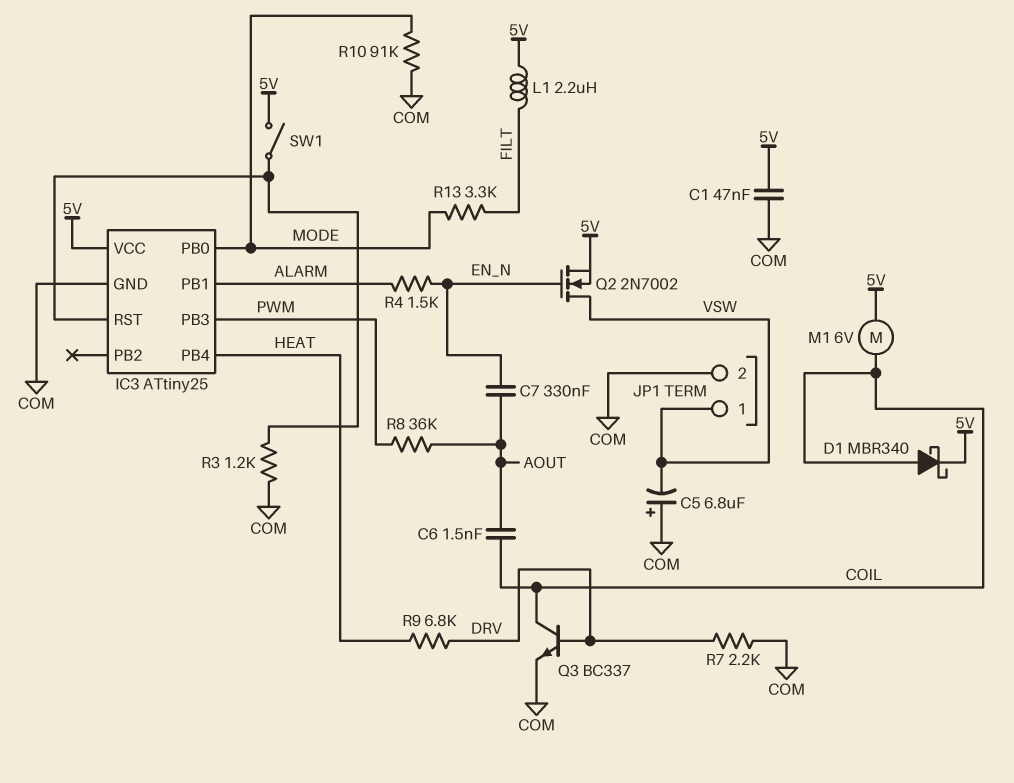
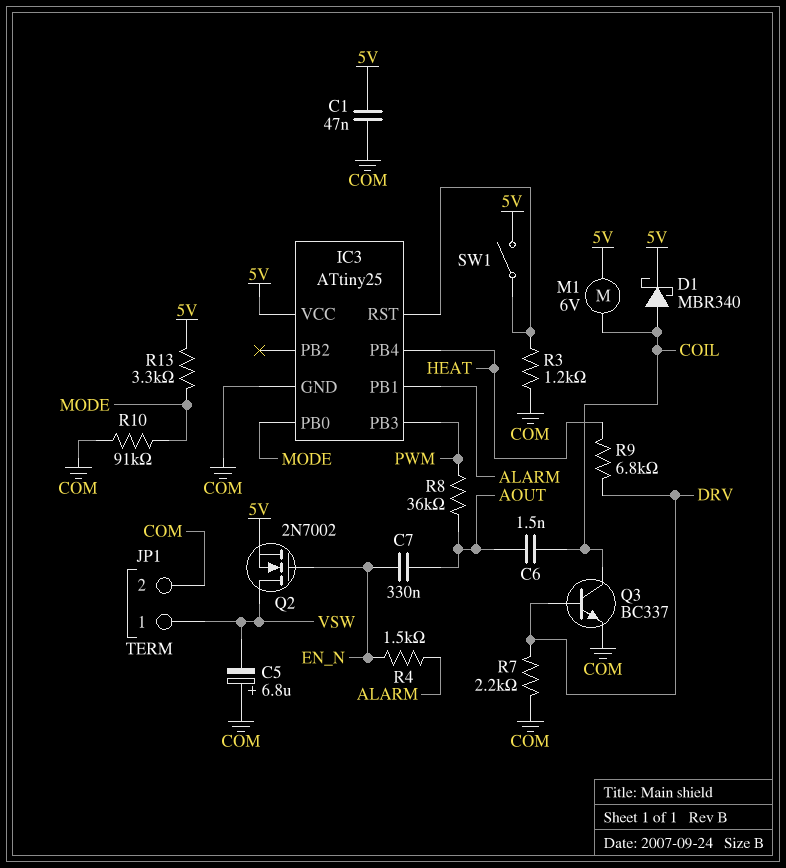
L1: 2.2uH (5V, FILT) -> none
R13: 3.3k (FILT, MODE) -> 3.3k (5V, MODE)

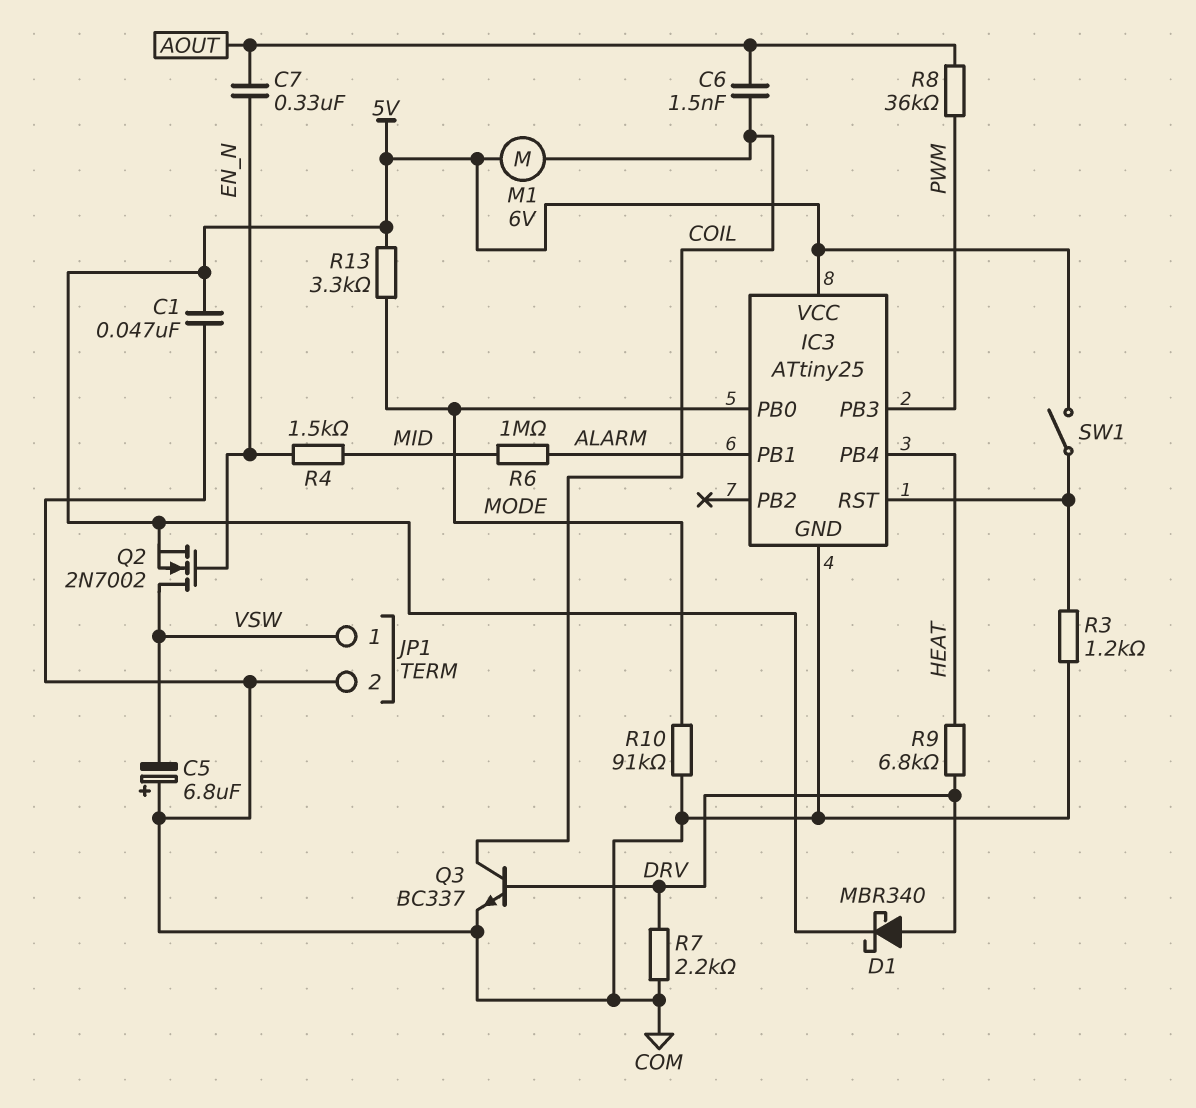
D1: schottky MBR340 (A COIL, K 5V) -> schottky MBR340 (A DRV, K 5V)
R4: 1.5k (ALARM, EN_N) -> 1.5k (EN_N, MID)
R6: none -> 1M (ALARM, MID)

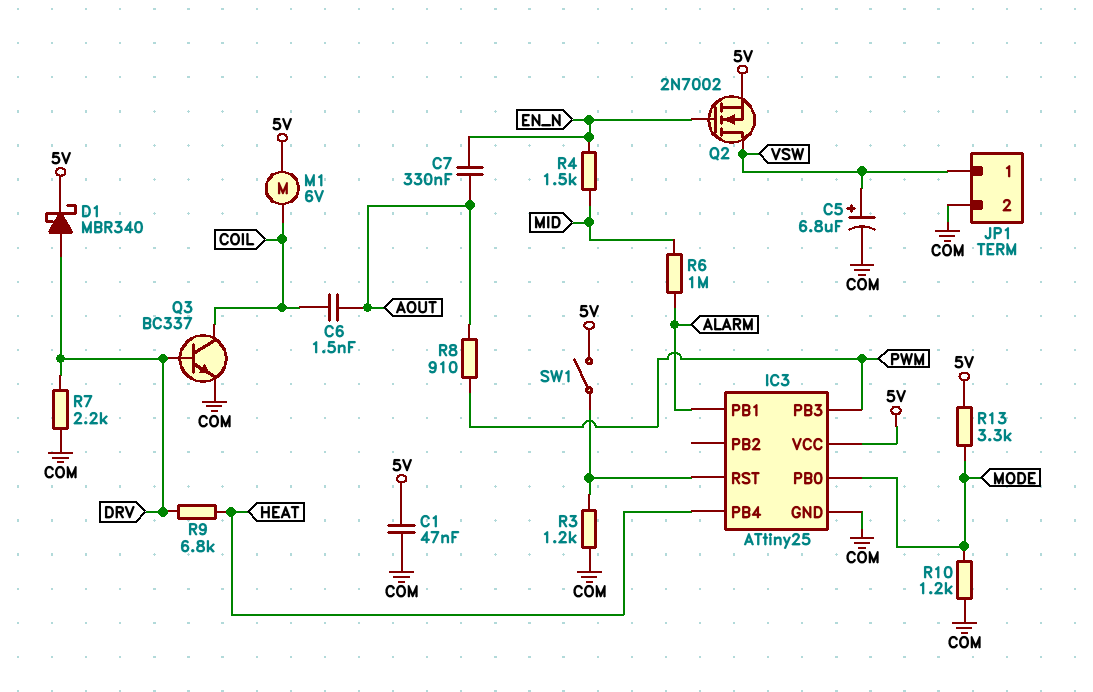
C5: 6.8uF (plus COM, minus VSW) -> 6.8uF (plus VSW, minus COM)
R8: 36k (AOUT, PWM) -> 910 (AOUT, PWM)
R10: 91k (COM, MODE) -> 1.2k (COM, MODE)

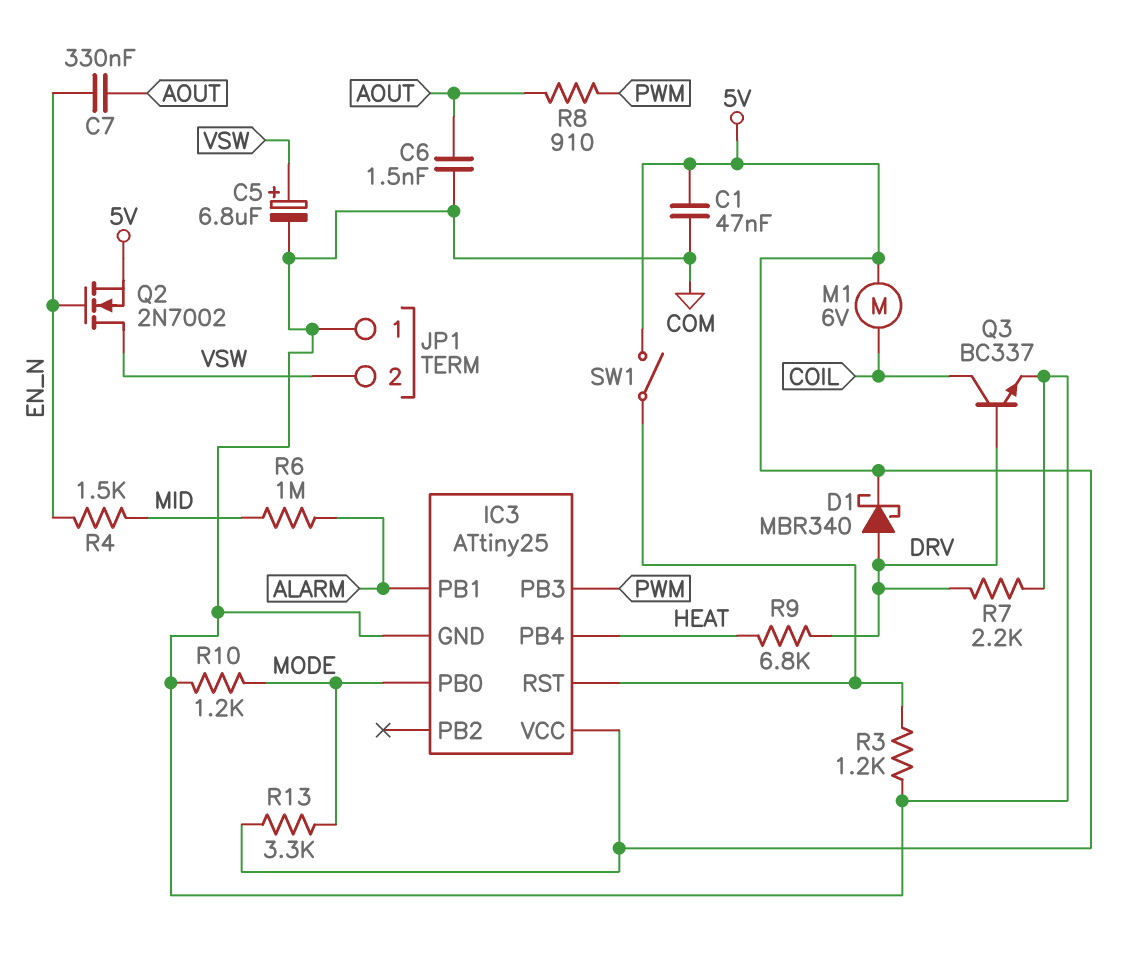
C6: 1.5nF (AOUT, COIL) -> 1.5nF (AOUT, COM)
JP1 pin 1: VSW -> COM
JP1 pin 2: COM -> VSW

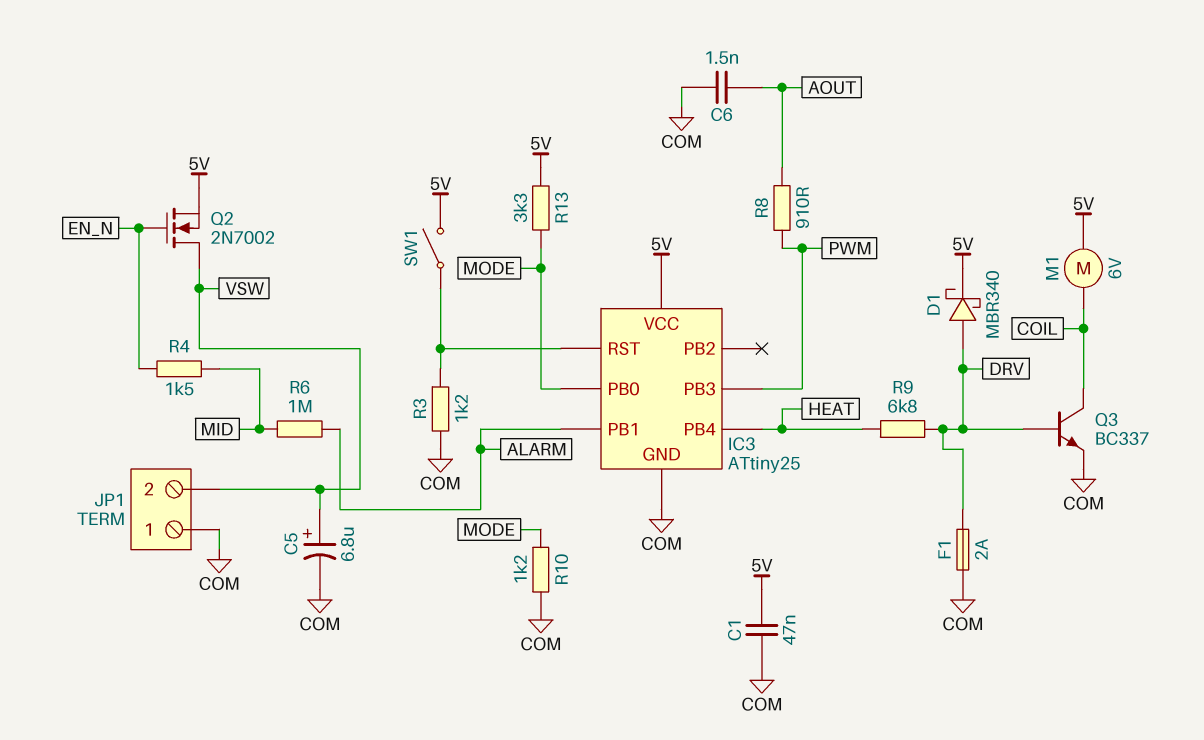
C7: 330nF (AOUT, EN_N) -> none
F1: none -> 2A (COM, DRV)
R7: 2.2k (COM, DRV) -> none

